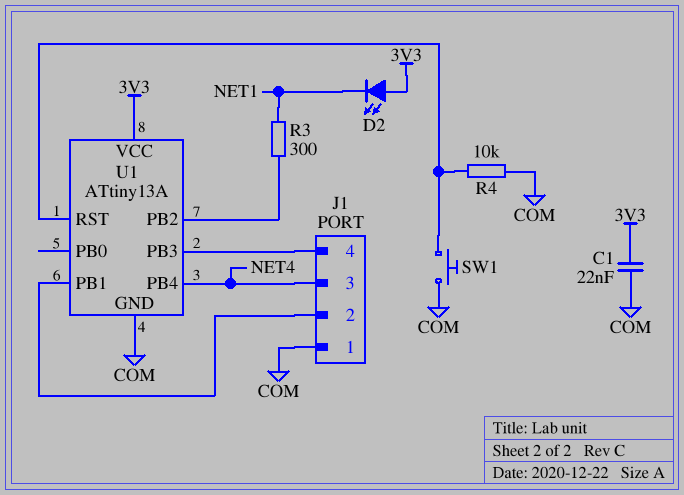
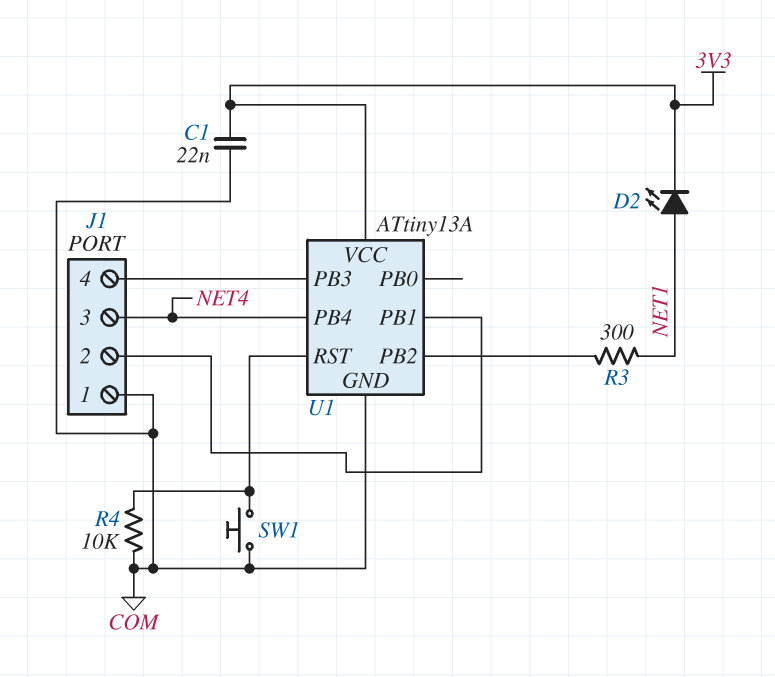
D2: LED (A 3V3, K NET1) -> LED (A NET1, K 3V3)

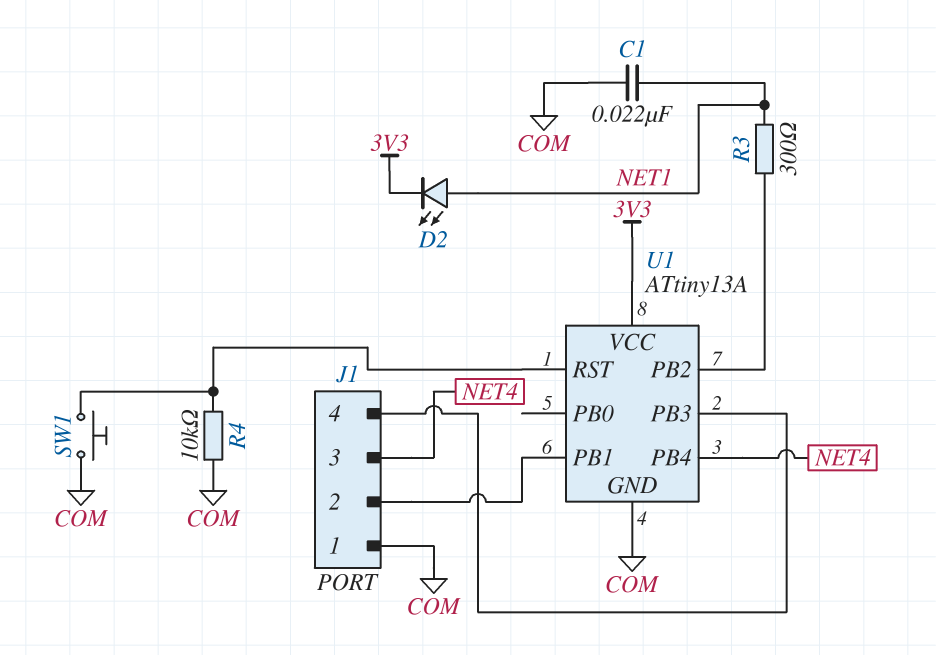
C1: 22nF (3V3, COM) -> 22nF (COM, NET1)

